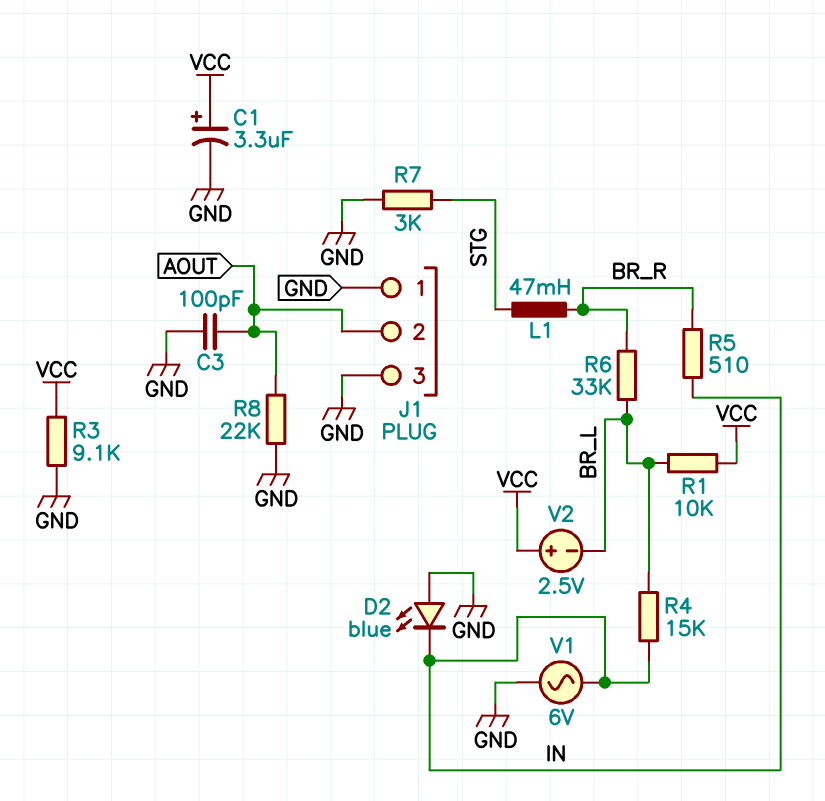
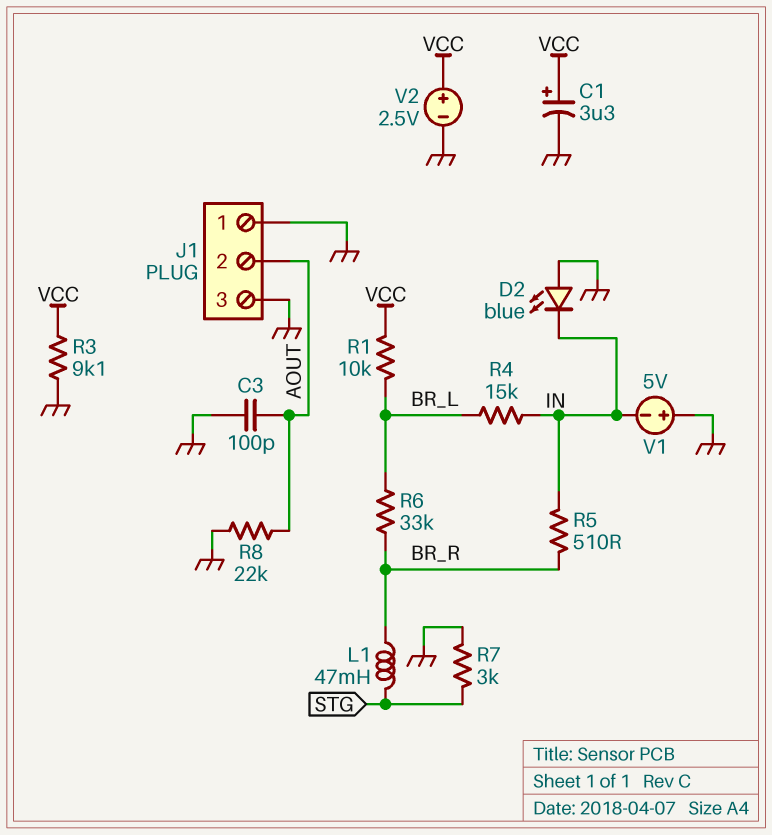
V1: AC 6V (GND, IN) -> 5V (plus GND, minus IN)
V2: 2.5V (plus VCC, minus BR_L) -> 2.5V (plus VCC, minus GND)

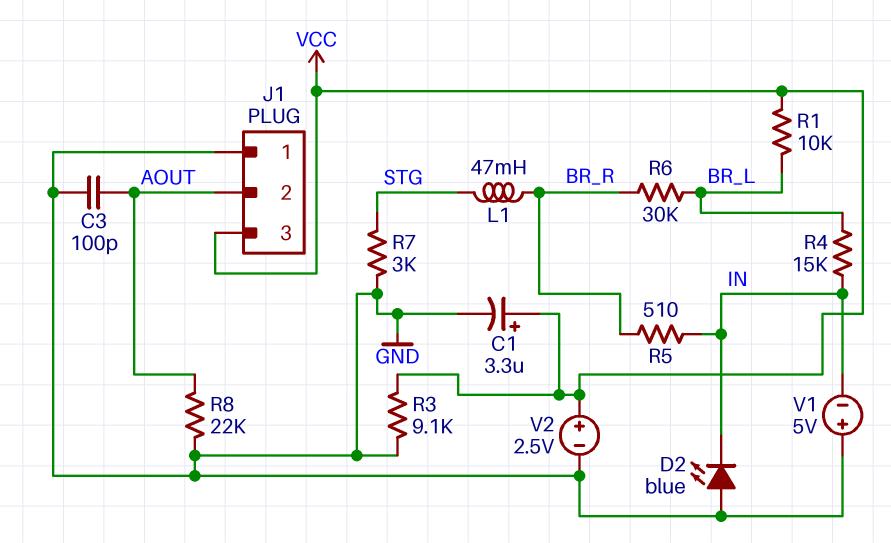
J1 pin 3: GND -> VCC
R6: 33k (BR_L, BR_R) -> 30k (BR_L, BR_R)

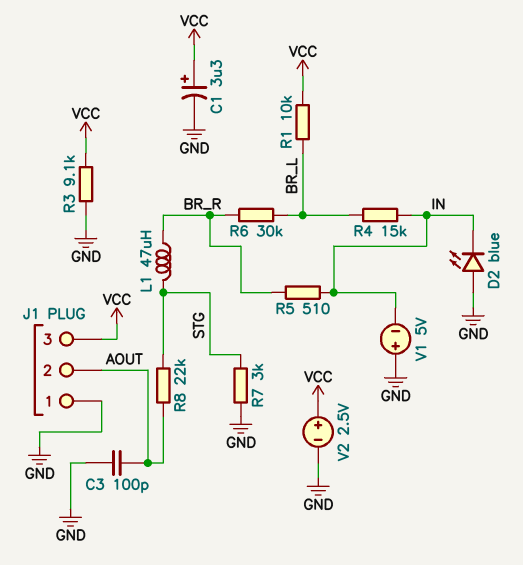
L1: 47mH (BR_R, STG) -> 47uH (BR_R, STG)
R8: 22k (AOUT, GND) -> 22k (AOUT, STG)

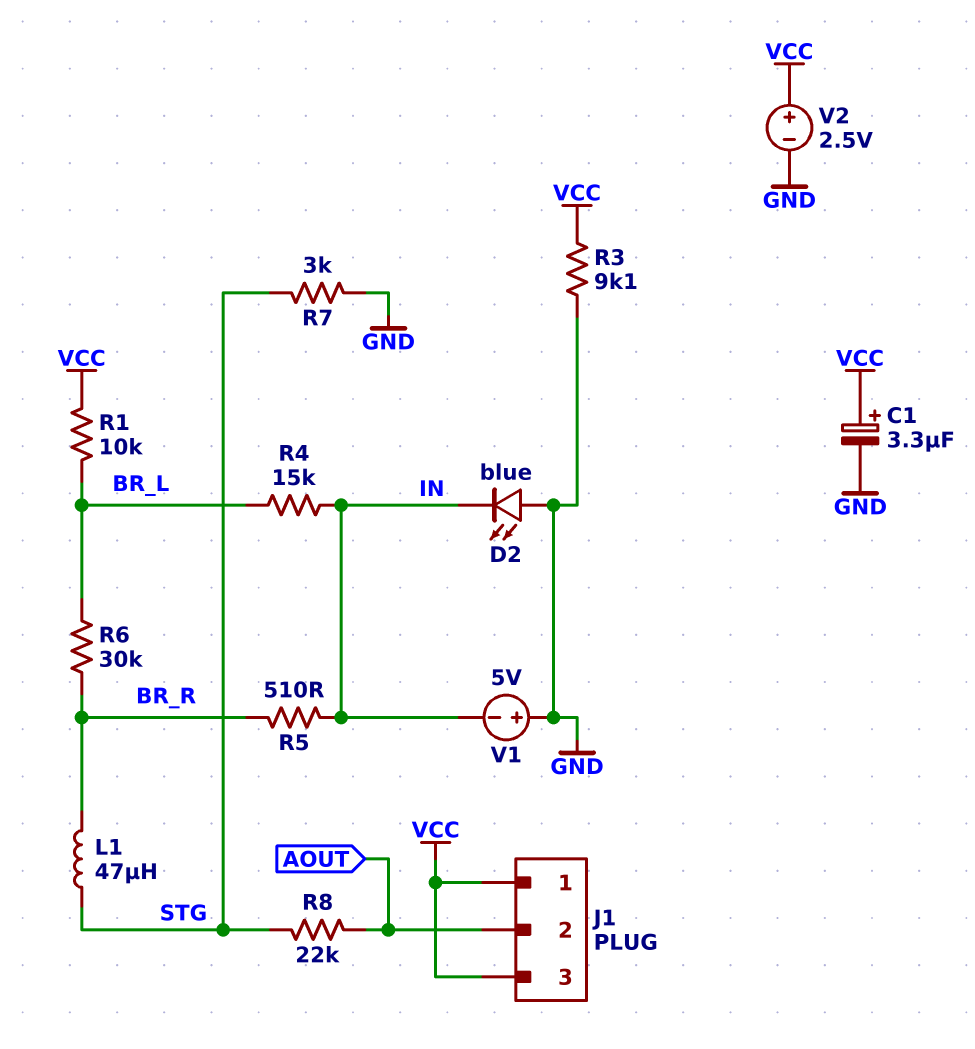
C3: 100pF (AOUT, GND) -> none
J1 pin 1: GND -> VCC

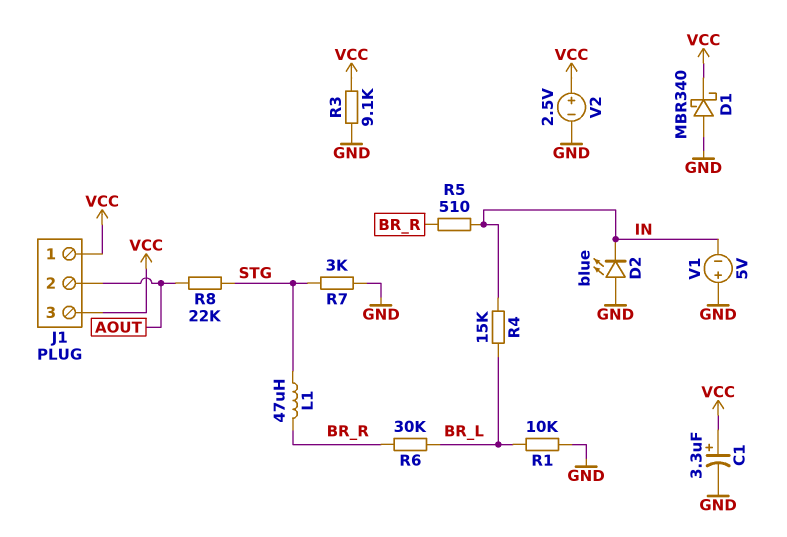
D1: none -> schottky MBR340 (A GND, K VCC)
R1: 10k (BR_L, VCC) -> 10k (BR_L, GND)

